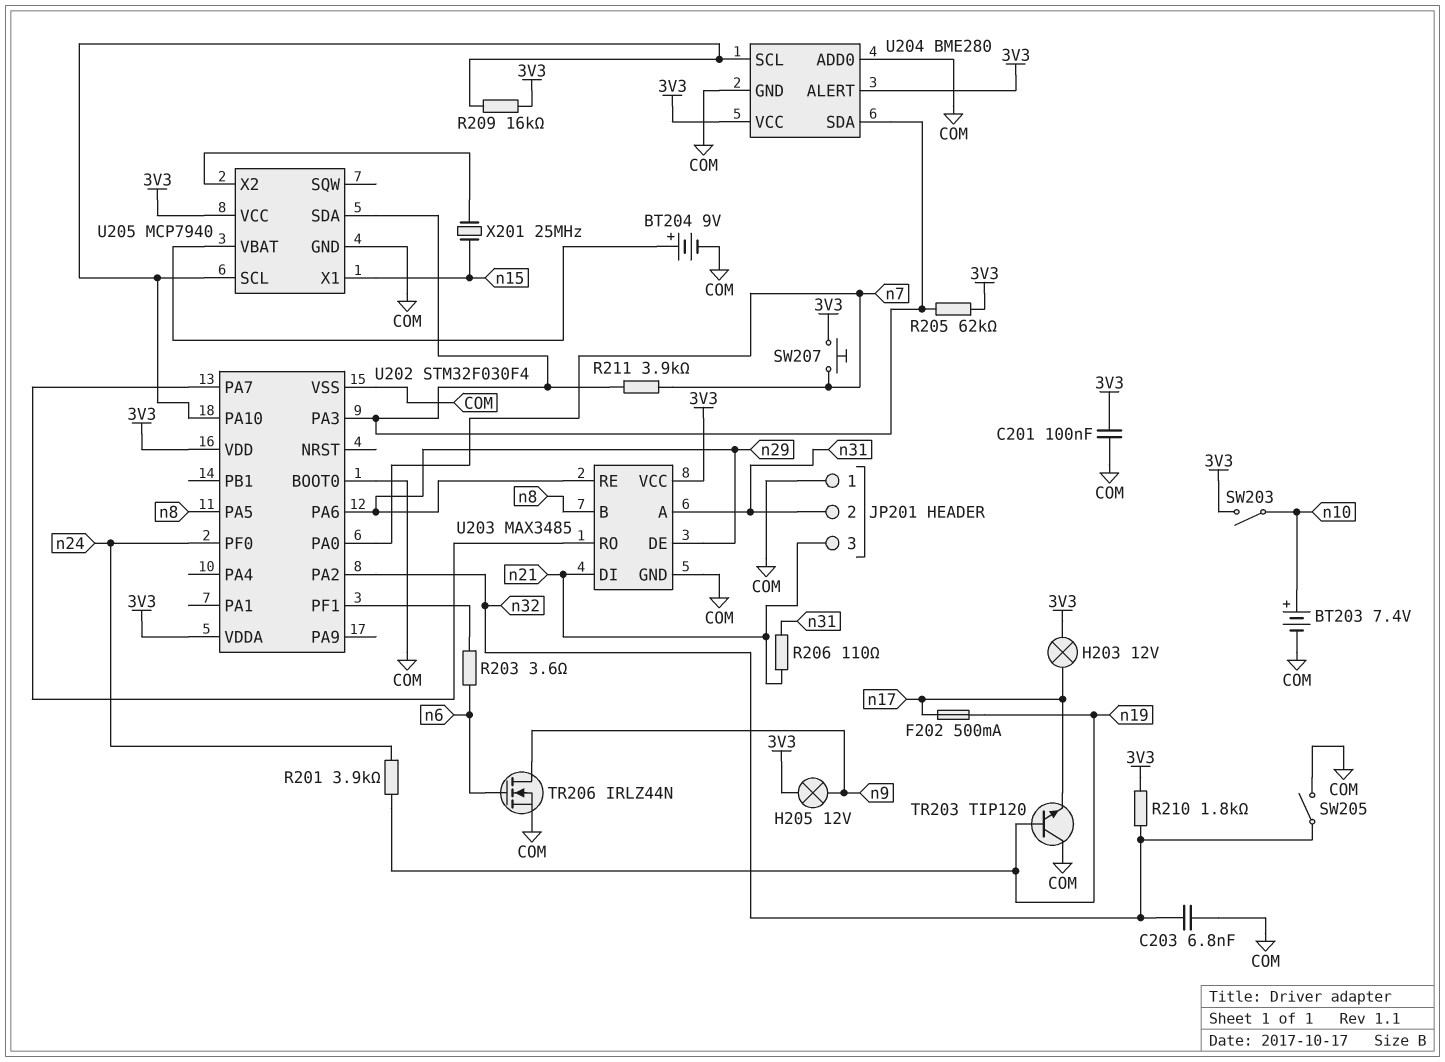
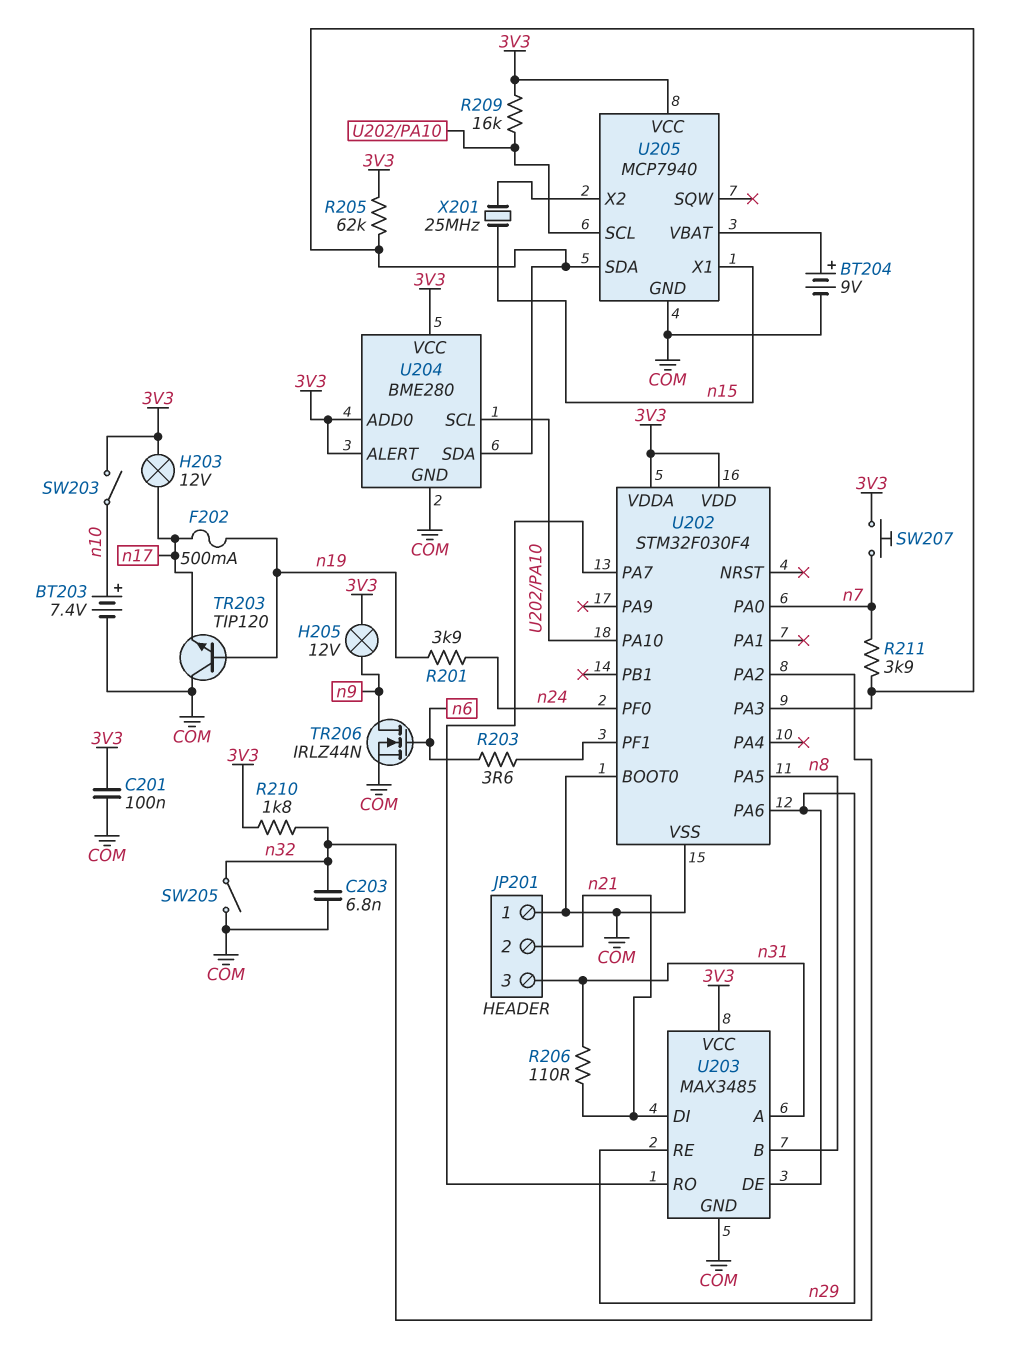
JP201 pin 2: n31 -> n21
JP201 pin 3: n21 -> n31
U204 pin ADD0: COM -> 3V3

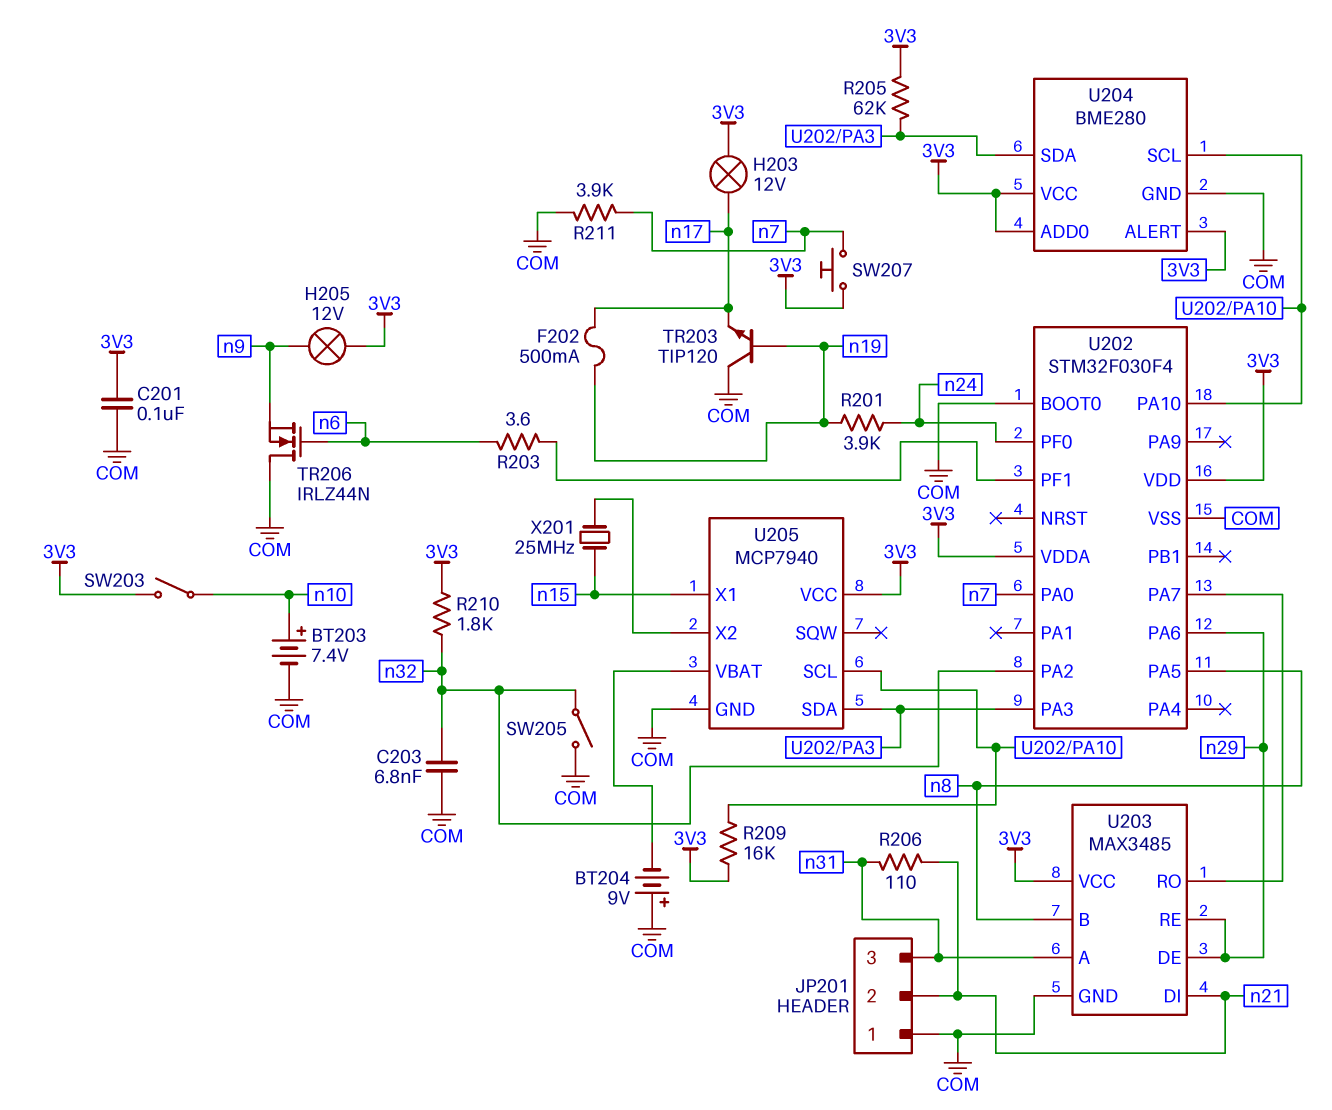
BT204: 9V (plus U205/VBAT, minus COM) -> 9V (plus COM, minus U205/VBAT)
R211: 3.9k (U202/PA3, n7) -> 3.9k (COM, n7)
TR206: NMOS IRLZ44N (G n6, D n9, S COM) -> NMOS IRLZ44N (G n6, D COM, S n9)

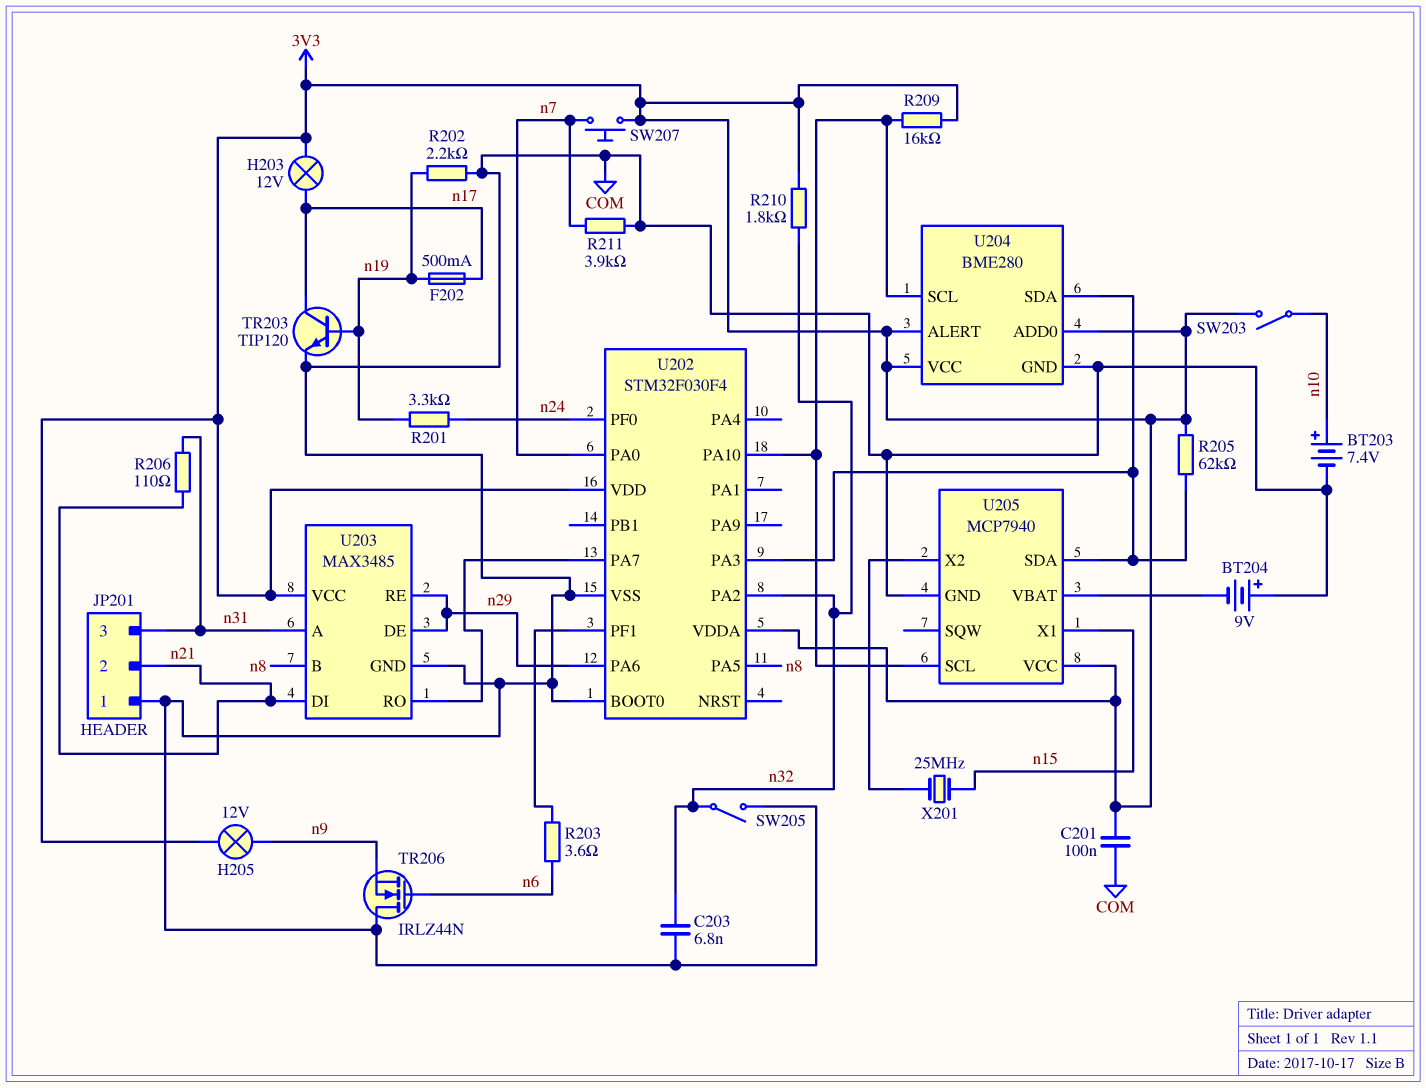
R201: 3.9k (n19, n24) -> 3.3k (n19, n24)
R202: none -> 2.2k (COM, n19)
TR203: NPN TIP120 (B n19, C COM, E n17) -> NPN TIP120 (B n19, C n17, E COM)

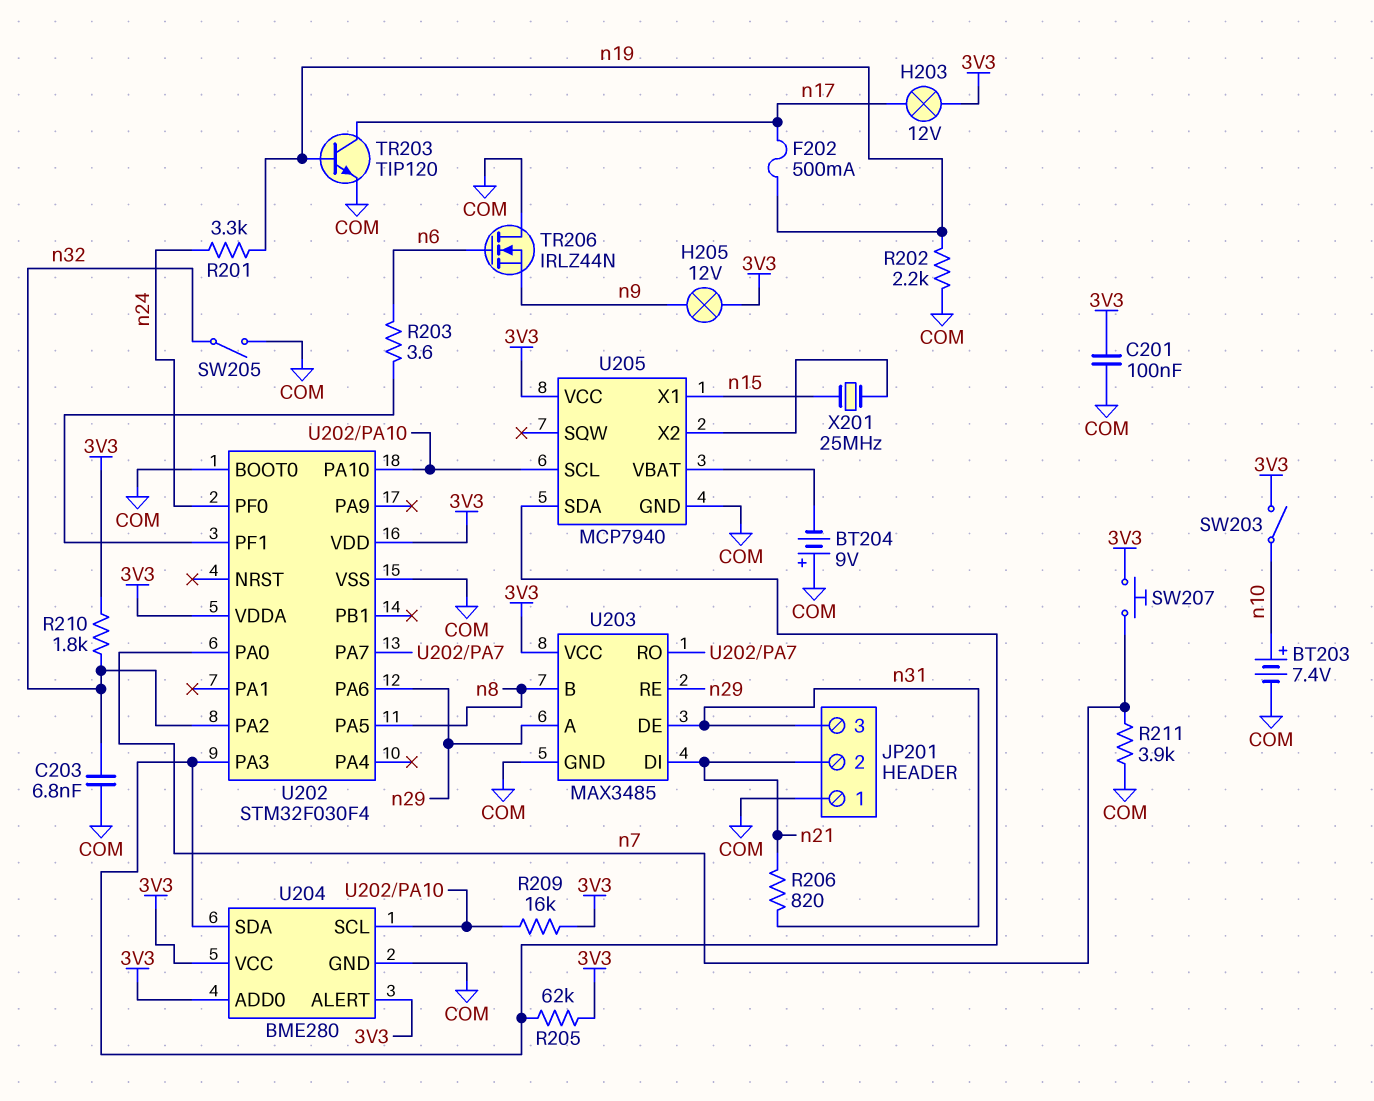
R206: 110 (n21, n31) -> 820 (n21, n31)
U203 pin A: n31 -> n29
U203 pin DE: n29 -> n31

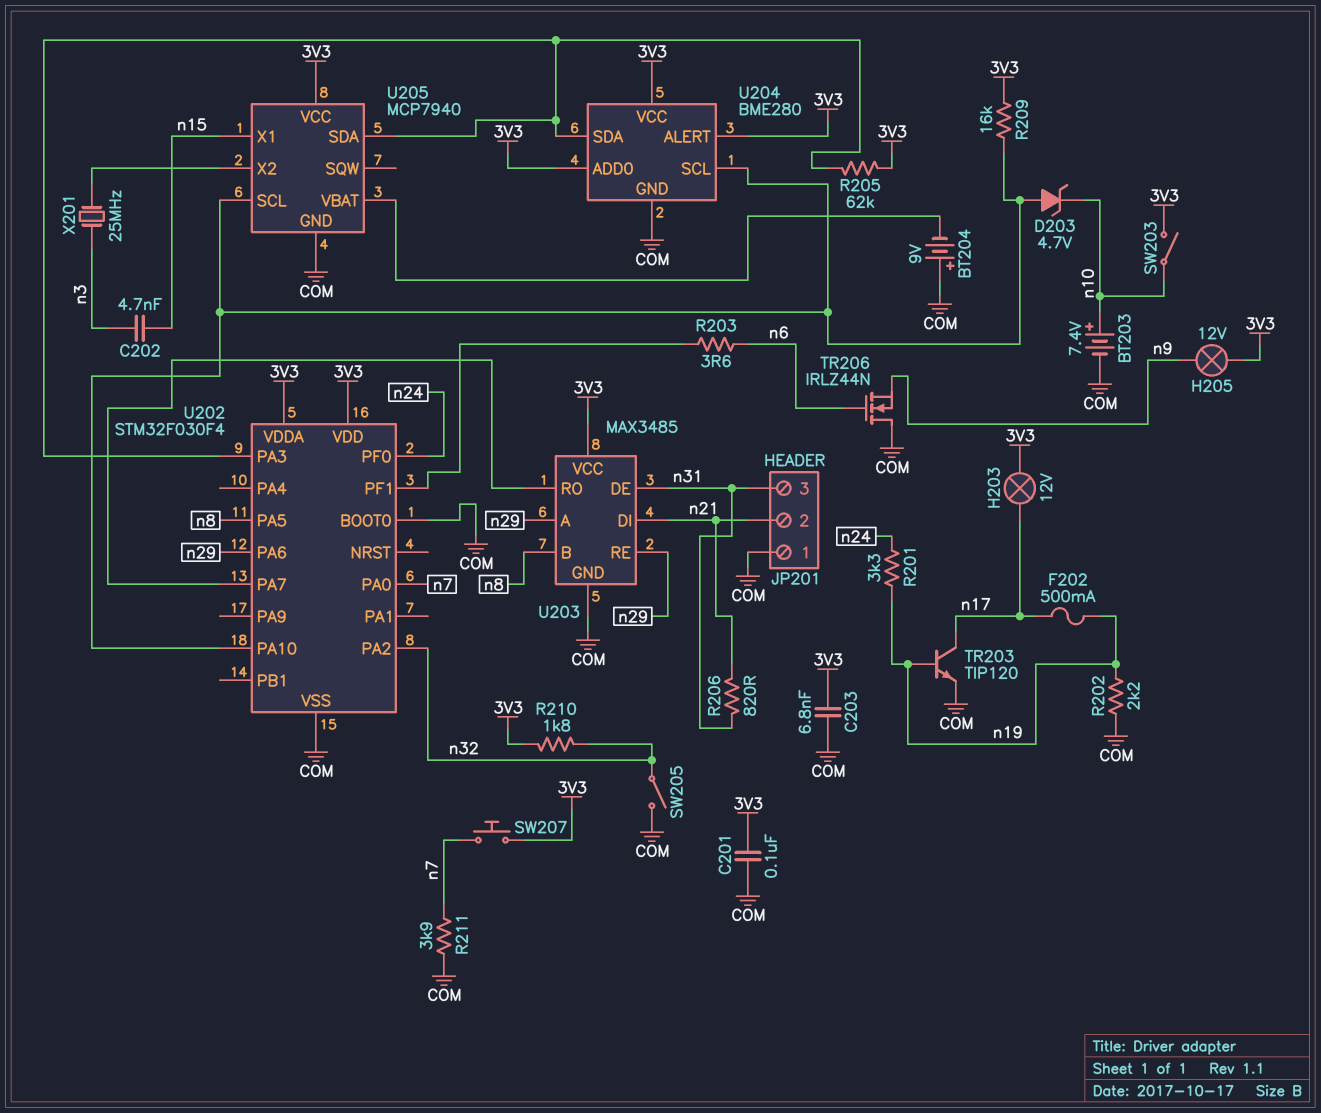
C202: none -> 4.7nF (n3, n15)
C203: 6.8nF (COM, n32) -> 6.8nF (3V3, COM)
D203: none -> zener 4.7V (A U202/PA10, K n10)
X201: 25MHz (U205/X2, n15) -> 25MHz (U205/X2, n3)

